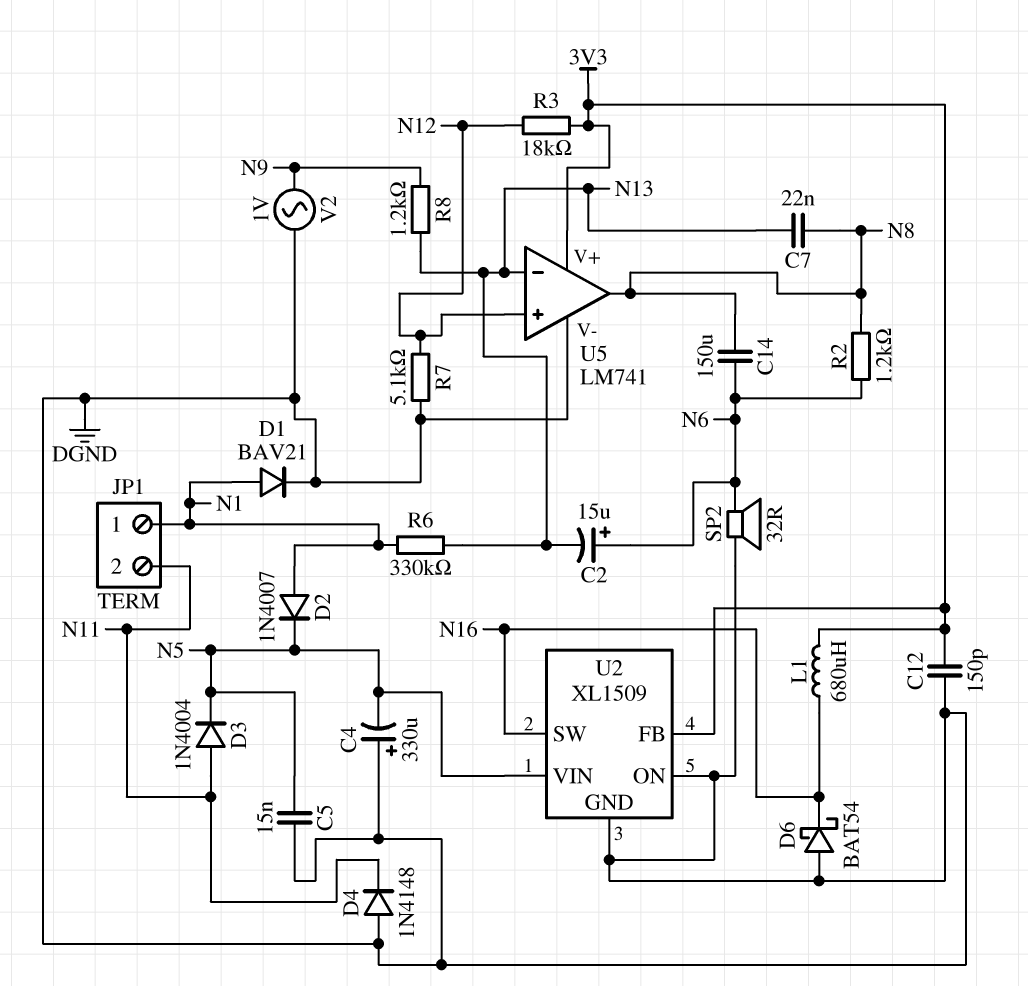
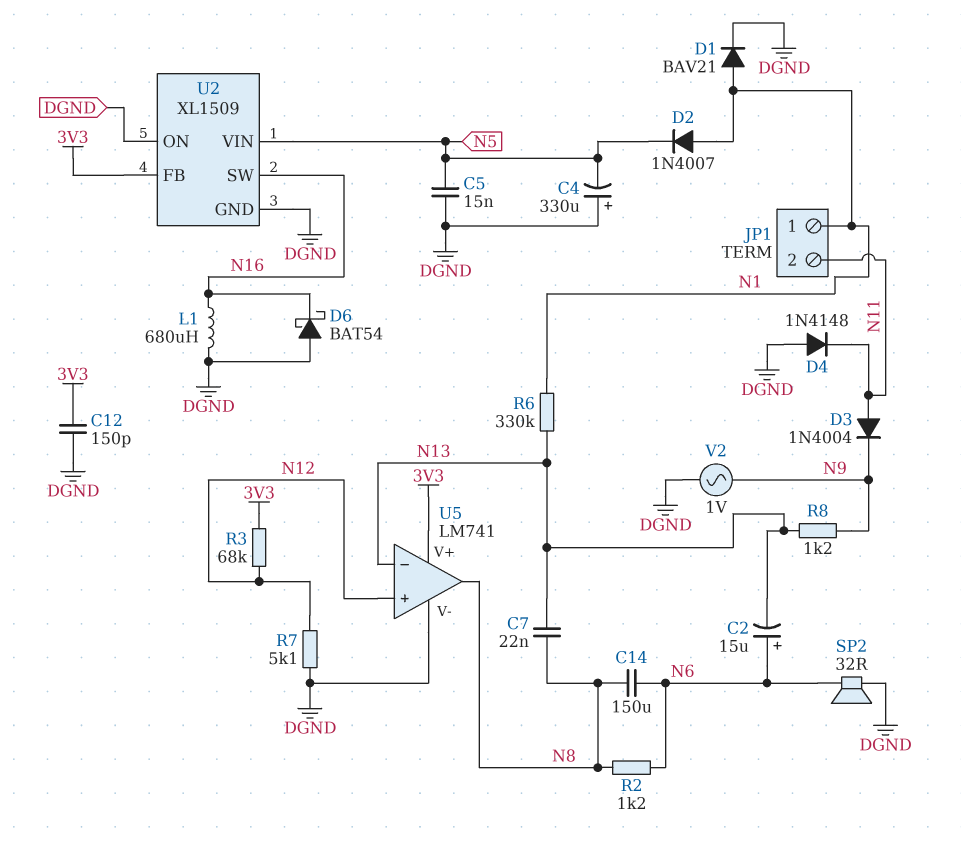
D3: diode 1N4004 (A N11, K N5) -> diode 1N4004 (A N11, K N9)
L1: 680uH (3V3, N16) -> 680uH (DGND, N16)
R3: 18k (3V3, N12) -> 68k (3V3, N12)

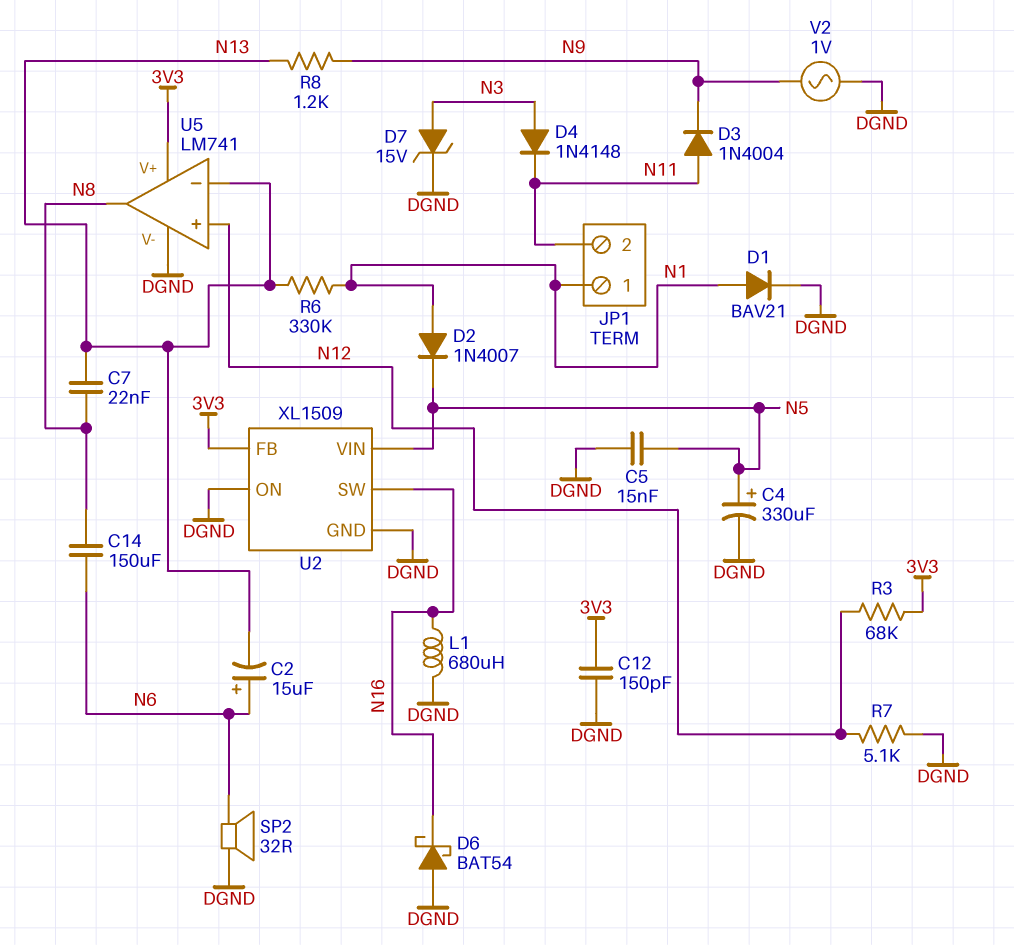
C4: 330uF (plus DGND, minus N5) -> 330uF (plus N5, minus DGND)
D4: diode 1N4148 (A DGND, K N11) -> diode 1N4148 (A N3, K N11)
D7: none -> zener 15V (A N3, K DGND)
R2: 1.2k (N6, N8) -> none

